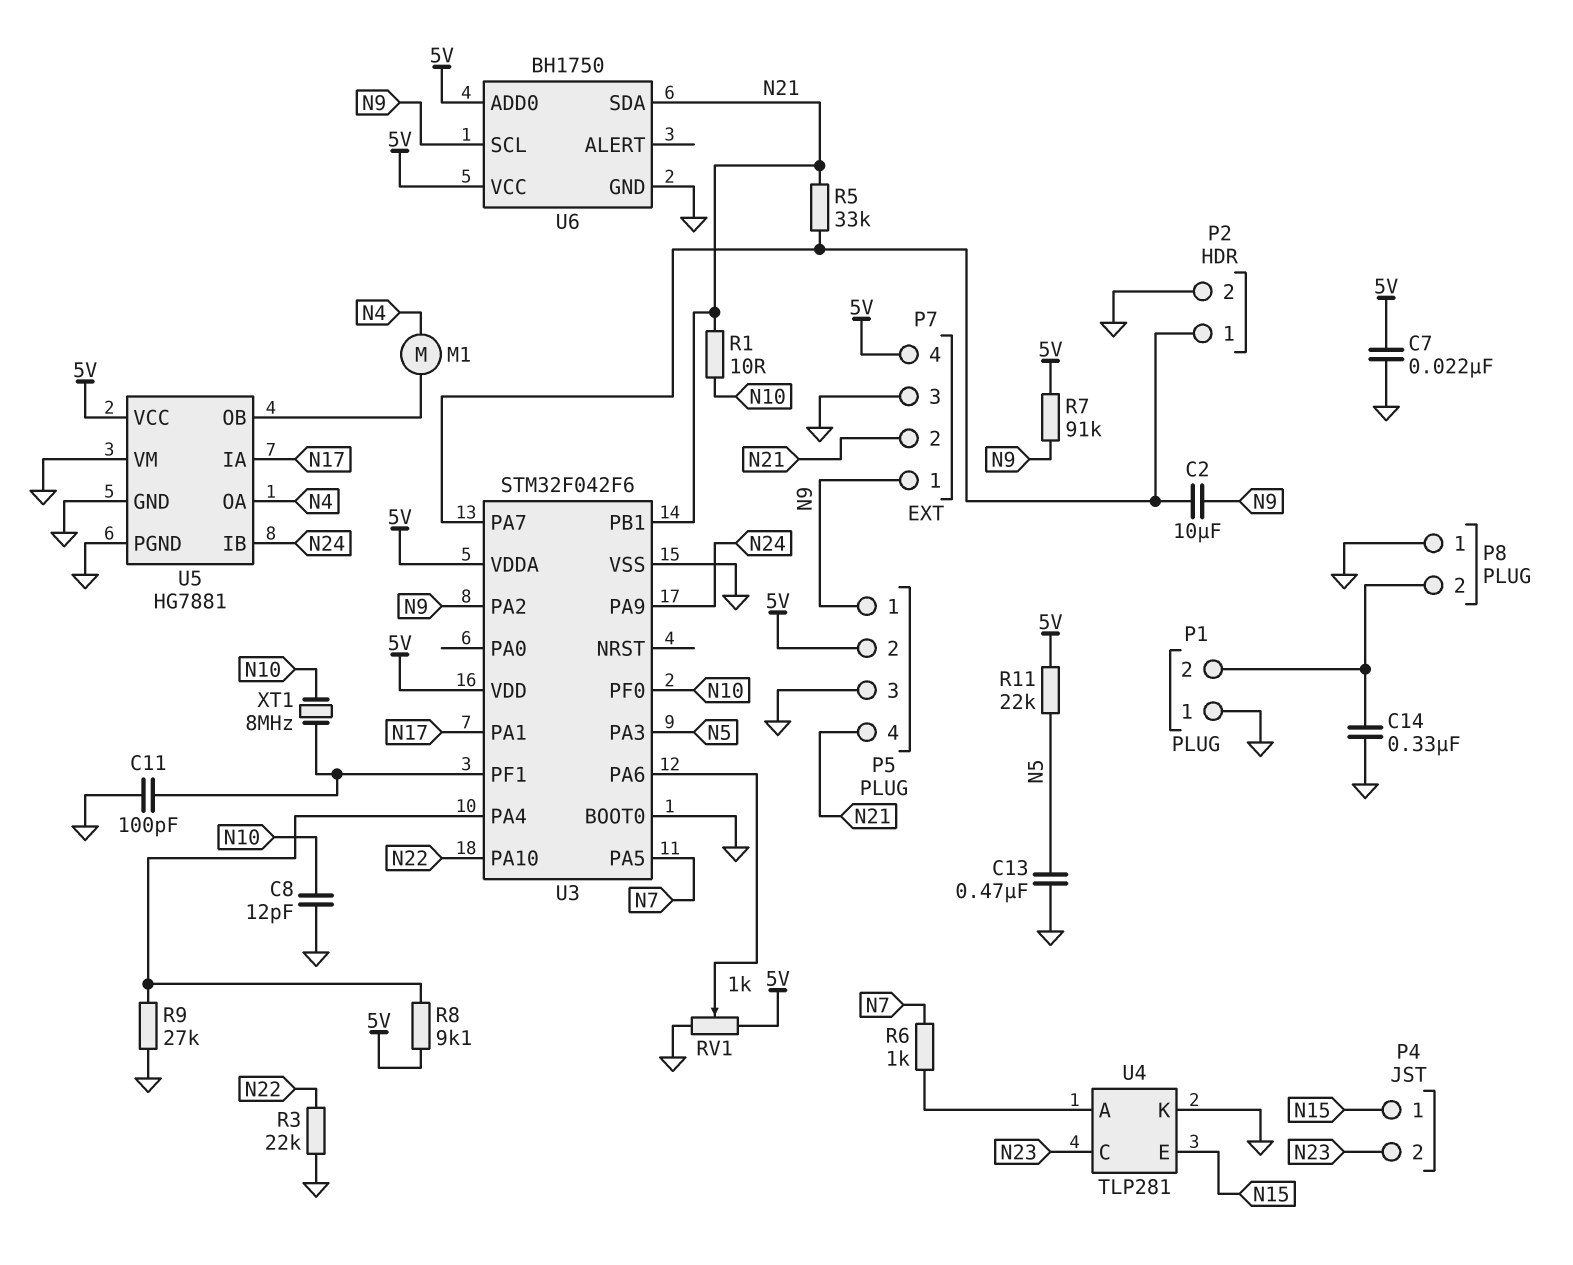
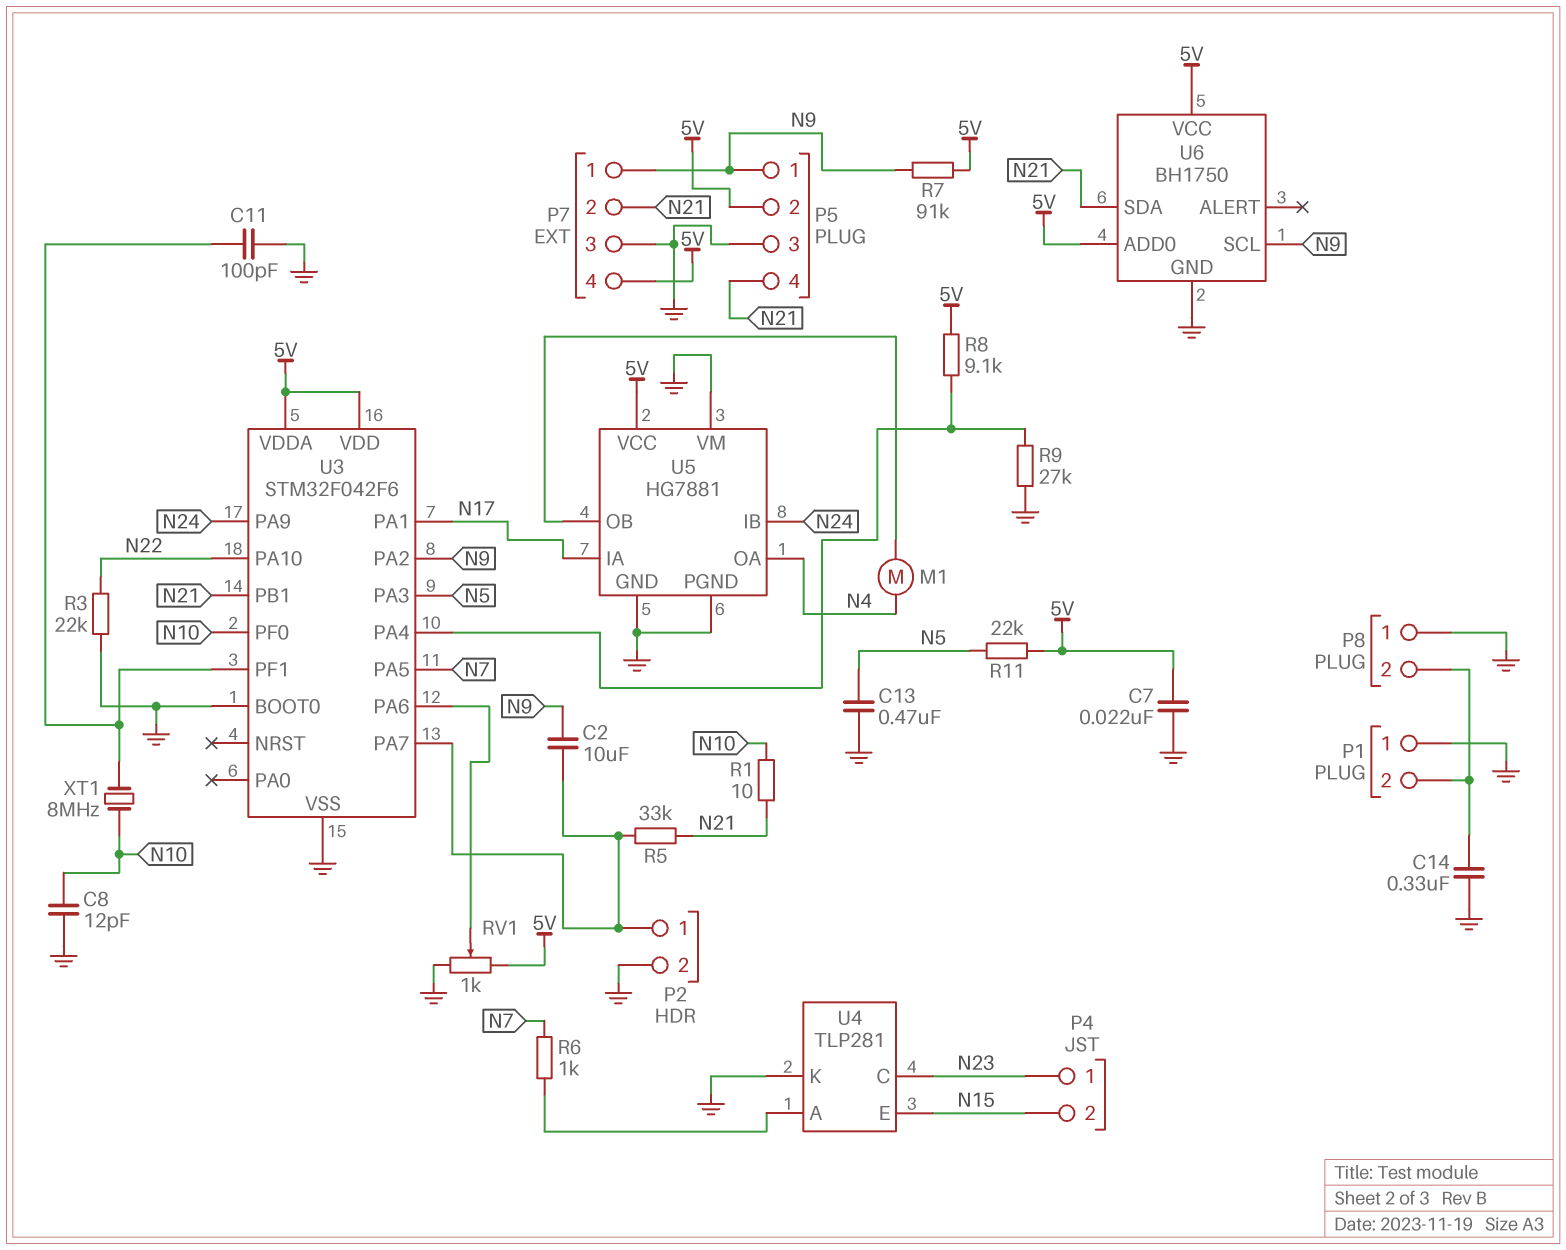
P4 pin 1: N15 -> N23
P4 pin 2: N23 -> N15

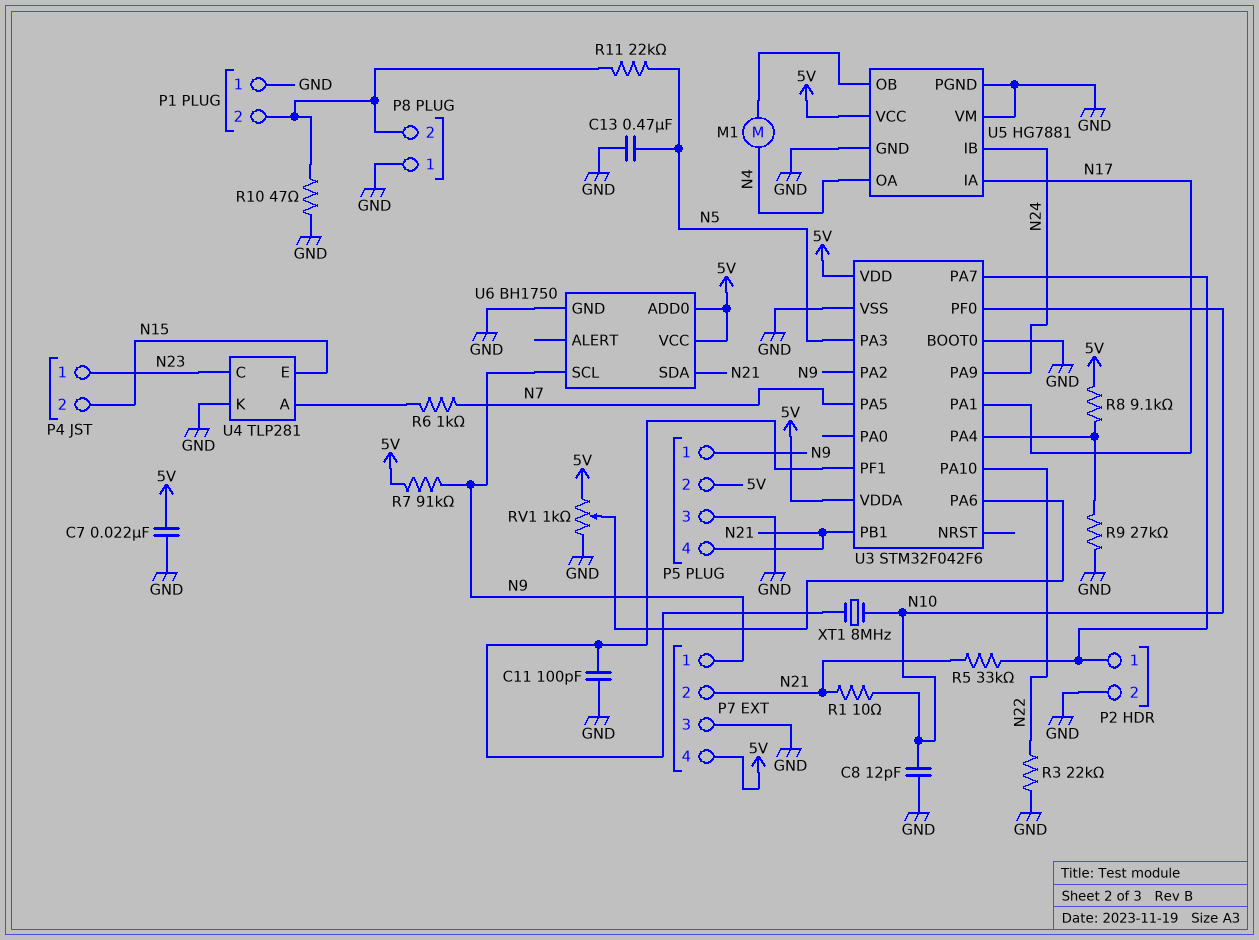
C2: 10uF (N9, P2/1) -> none
C14: 330nF (GND, P1/2) -> none
R10: none -> 47 (GND, P1/2)
R11: 22k (5V, N5) -> 22k (N5, P1/2)

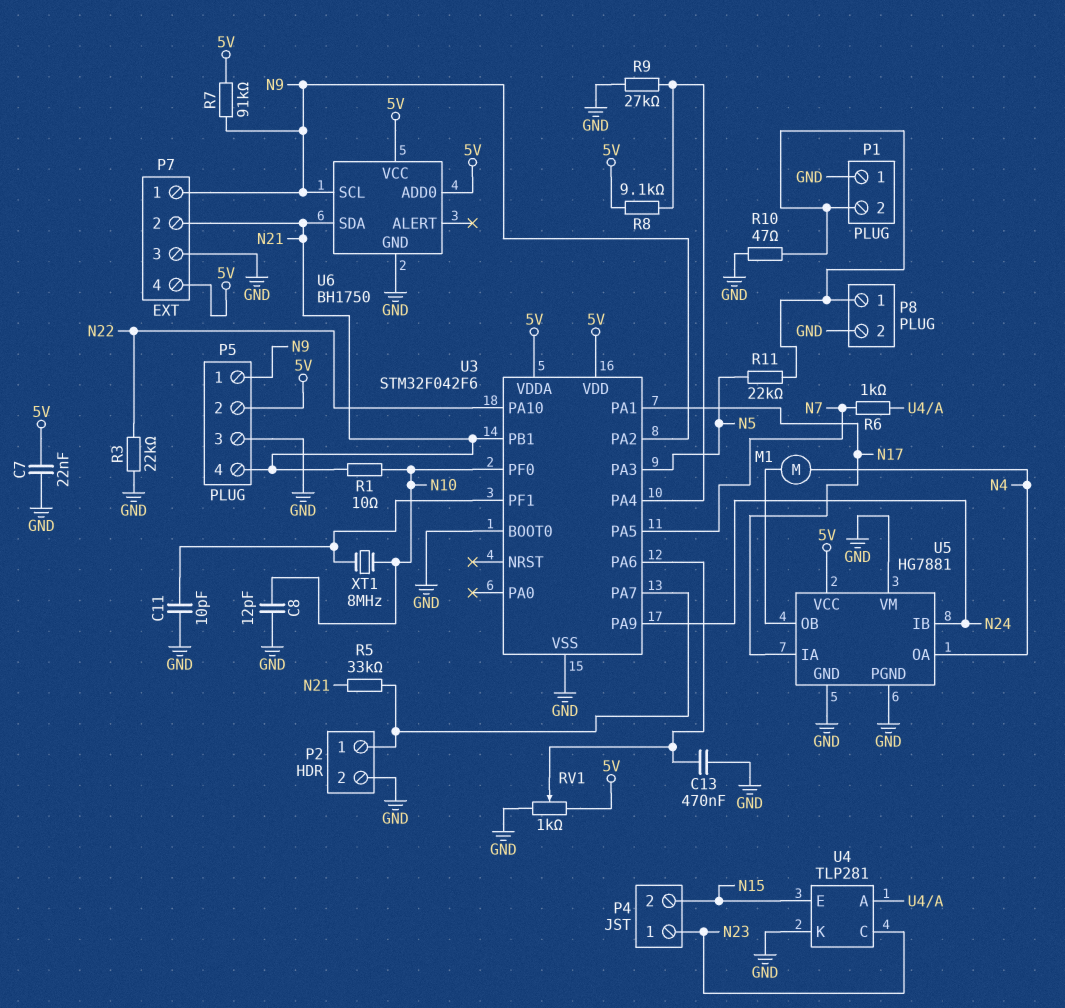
C11: 100pF (GND, U3/PF1) -> 10pF (GND, U3/PF1)
C13: 470nF (GND, N5) -> 470nF (GND, U3/PA6)
P8 pin 1: GND -> P1/2
P8 pin 2: P1/2 -> GND

